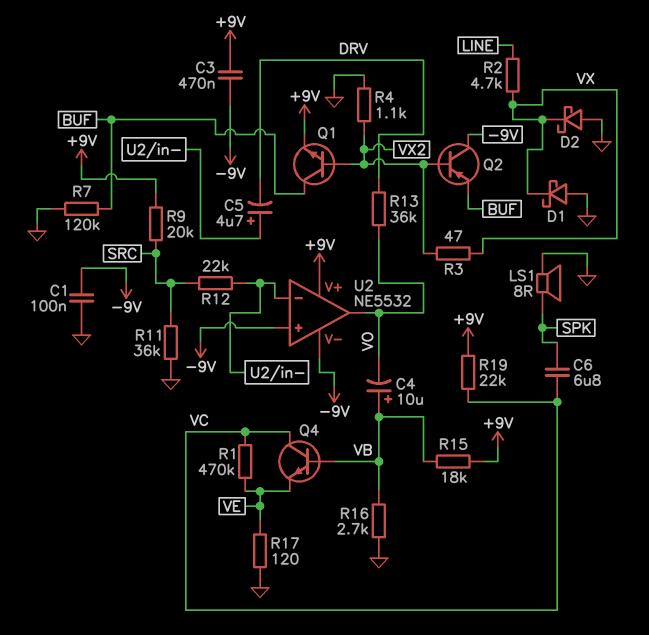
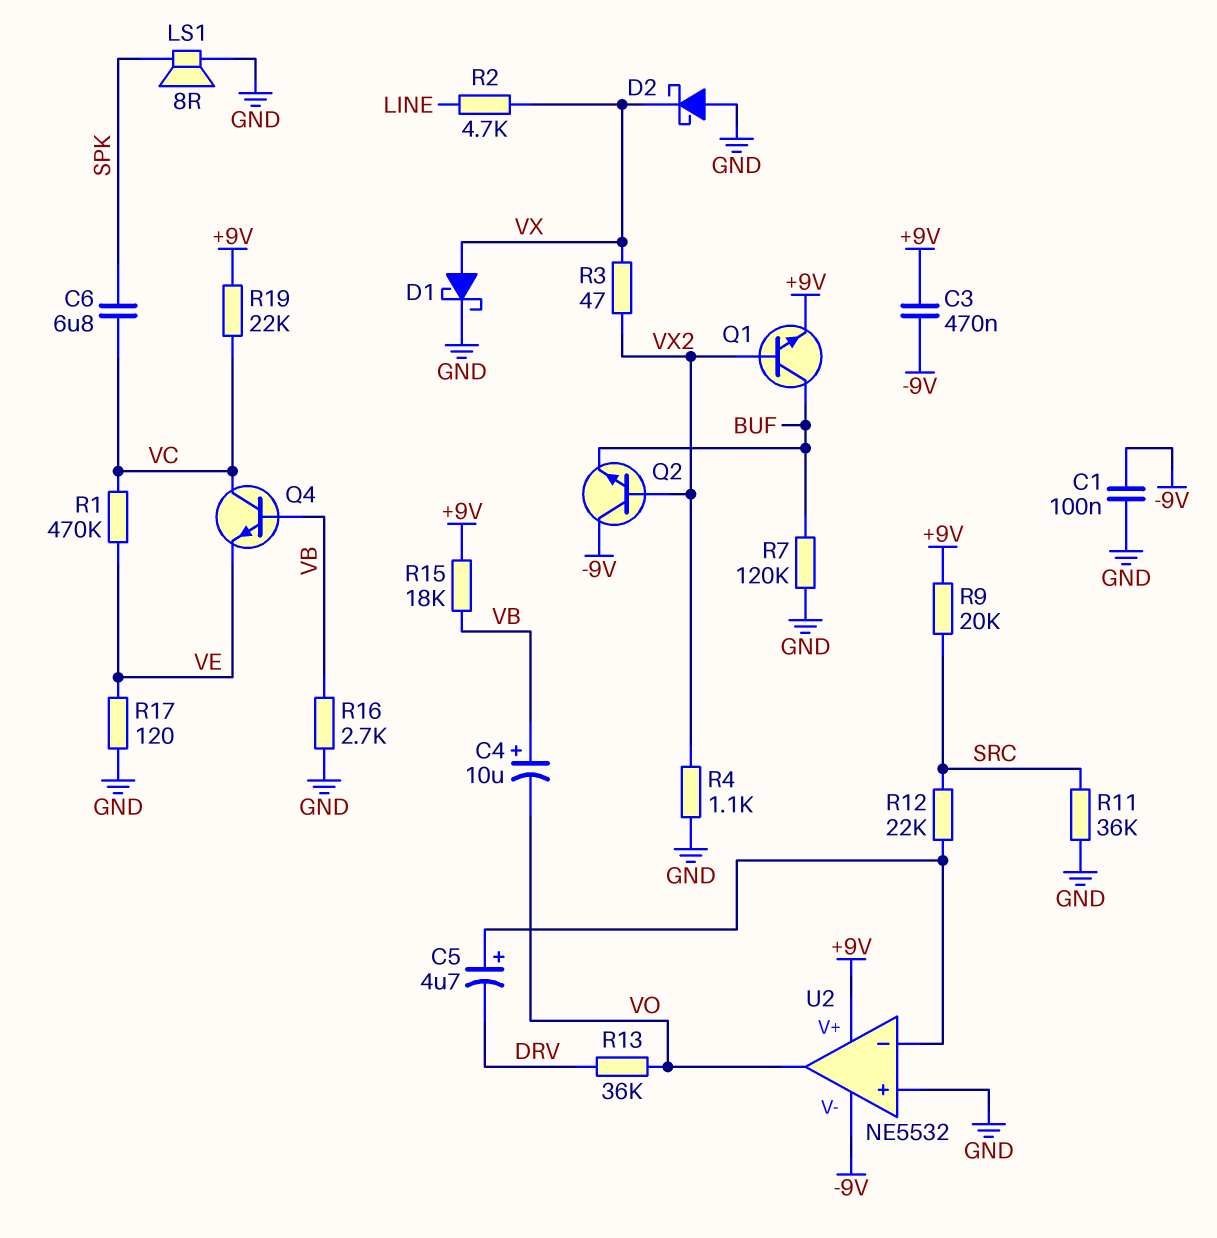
D1: schottky (A GND, K VX) -> schottky (A VX, K GND)
Q2: PNP (B VX2, C -9V, E BUF) -> NPN (B VX2, C -9V, E BUF)
U2 pin in+: -9V -> GND

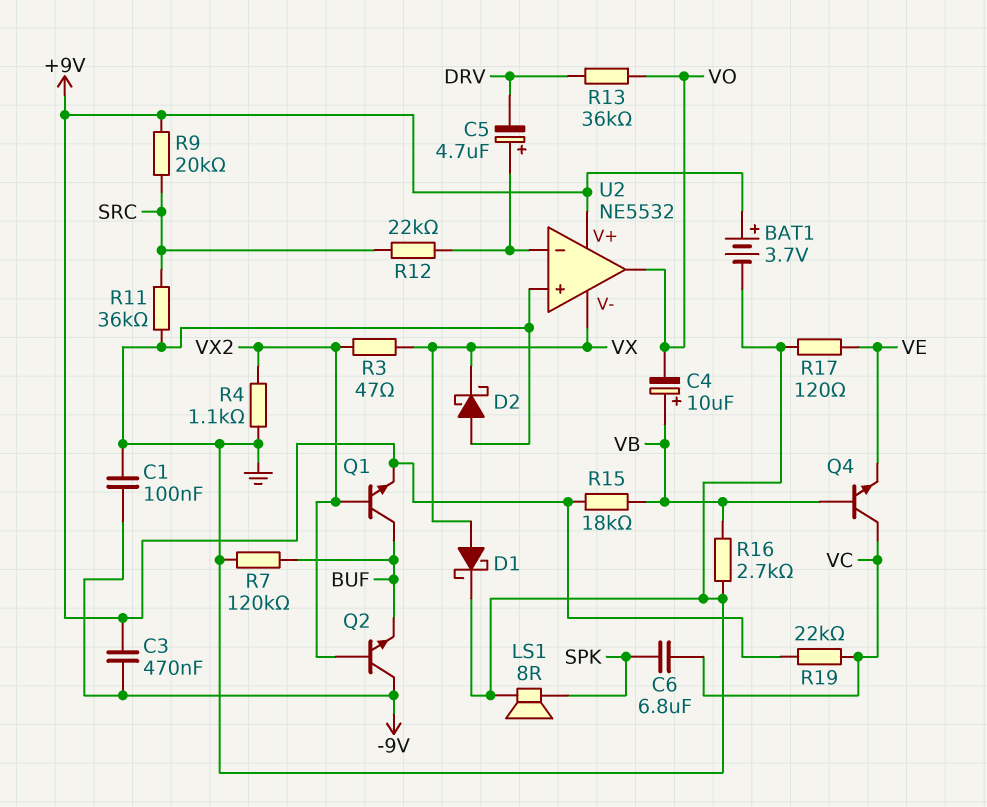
BAT1: none -> 3.7V (plus +9V, minus GND)
R1: 470k (VC, VE) -> none
R2: 4.7k (LINE, VX) -> none
U2 pin V-: -9V -> VX

